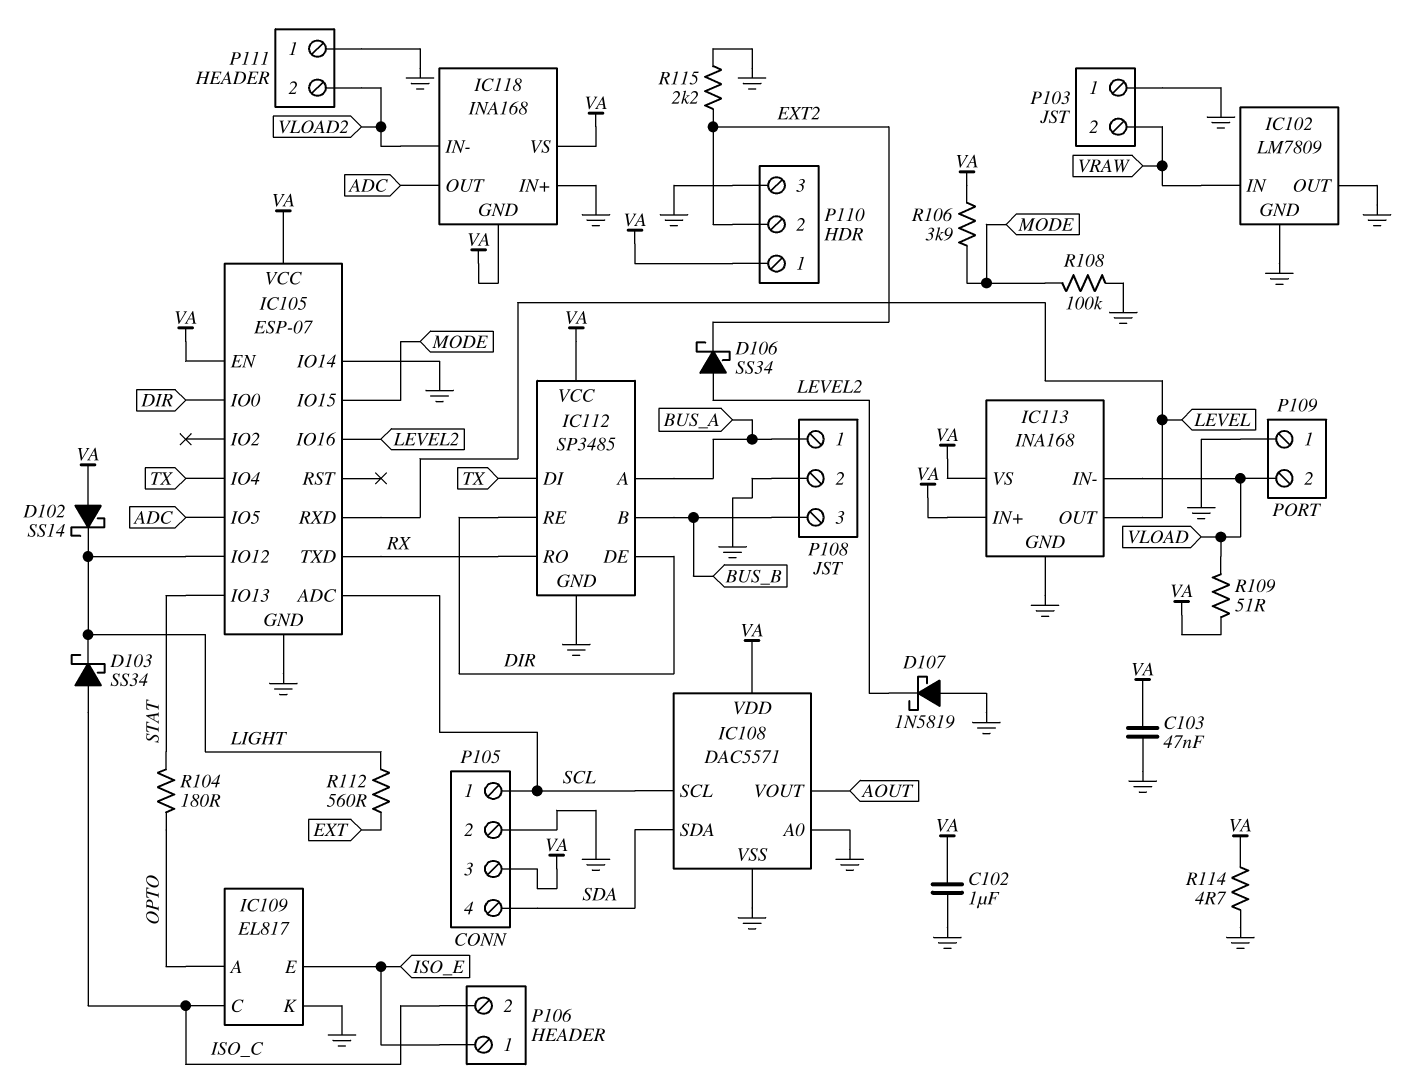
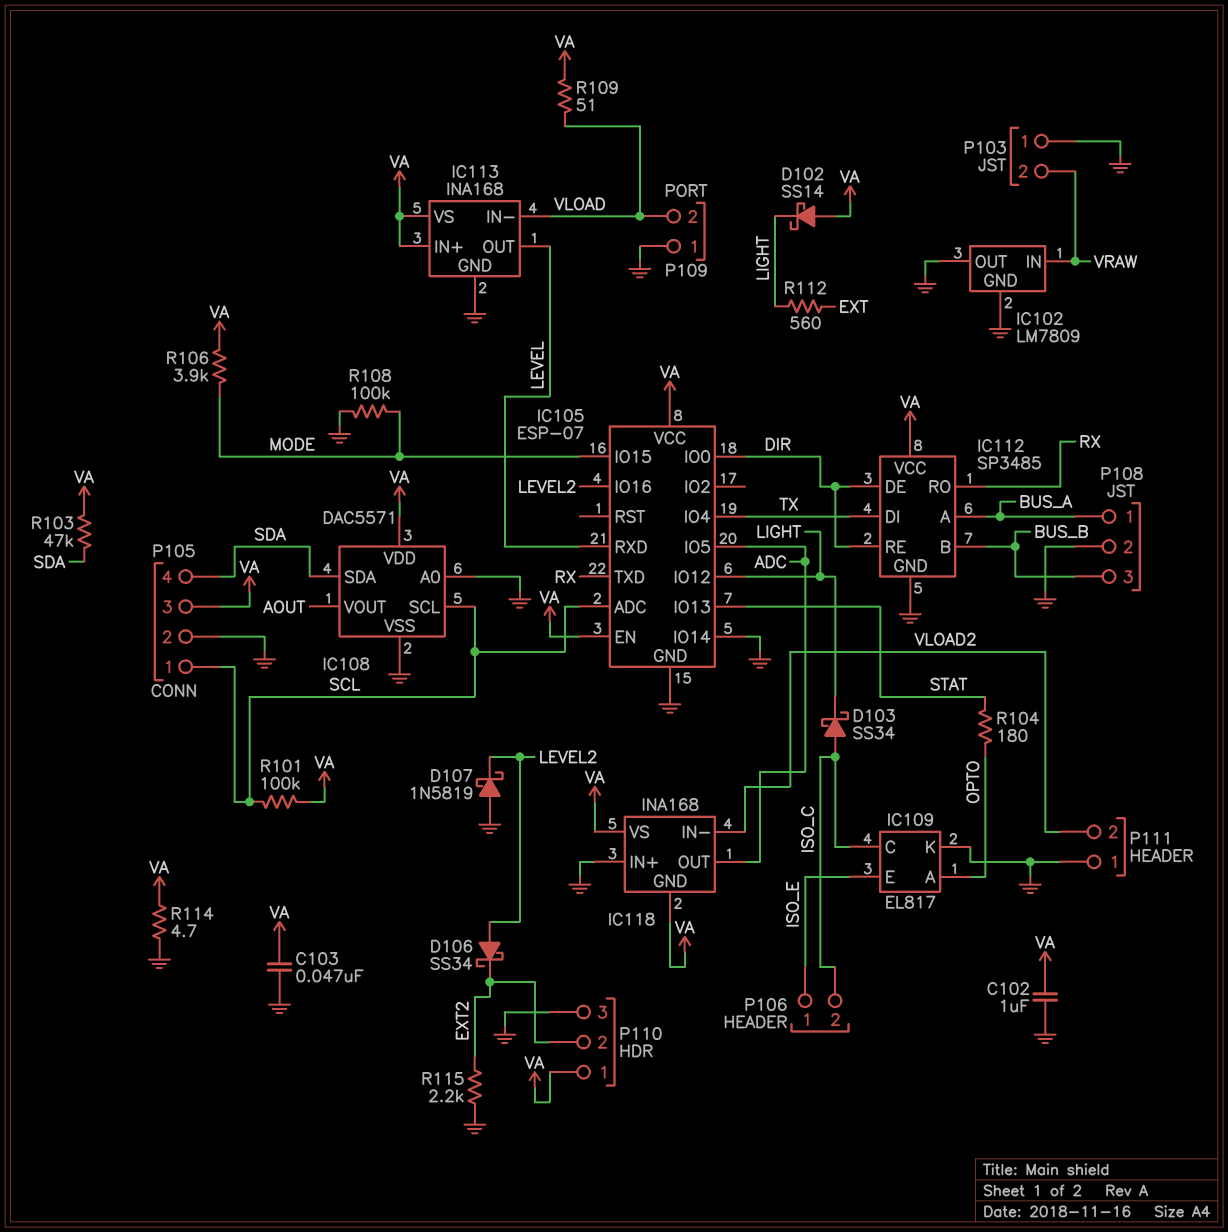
R101: none -> 100k (SCL, VA)
R103: none -> 47k (SDA, VA)

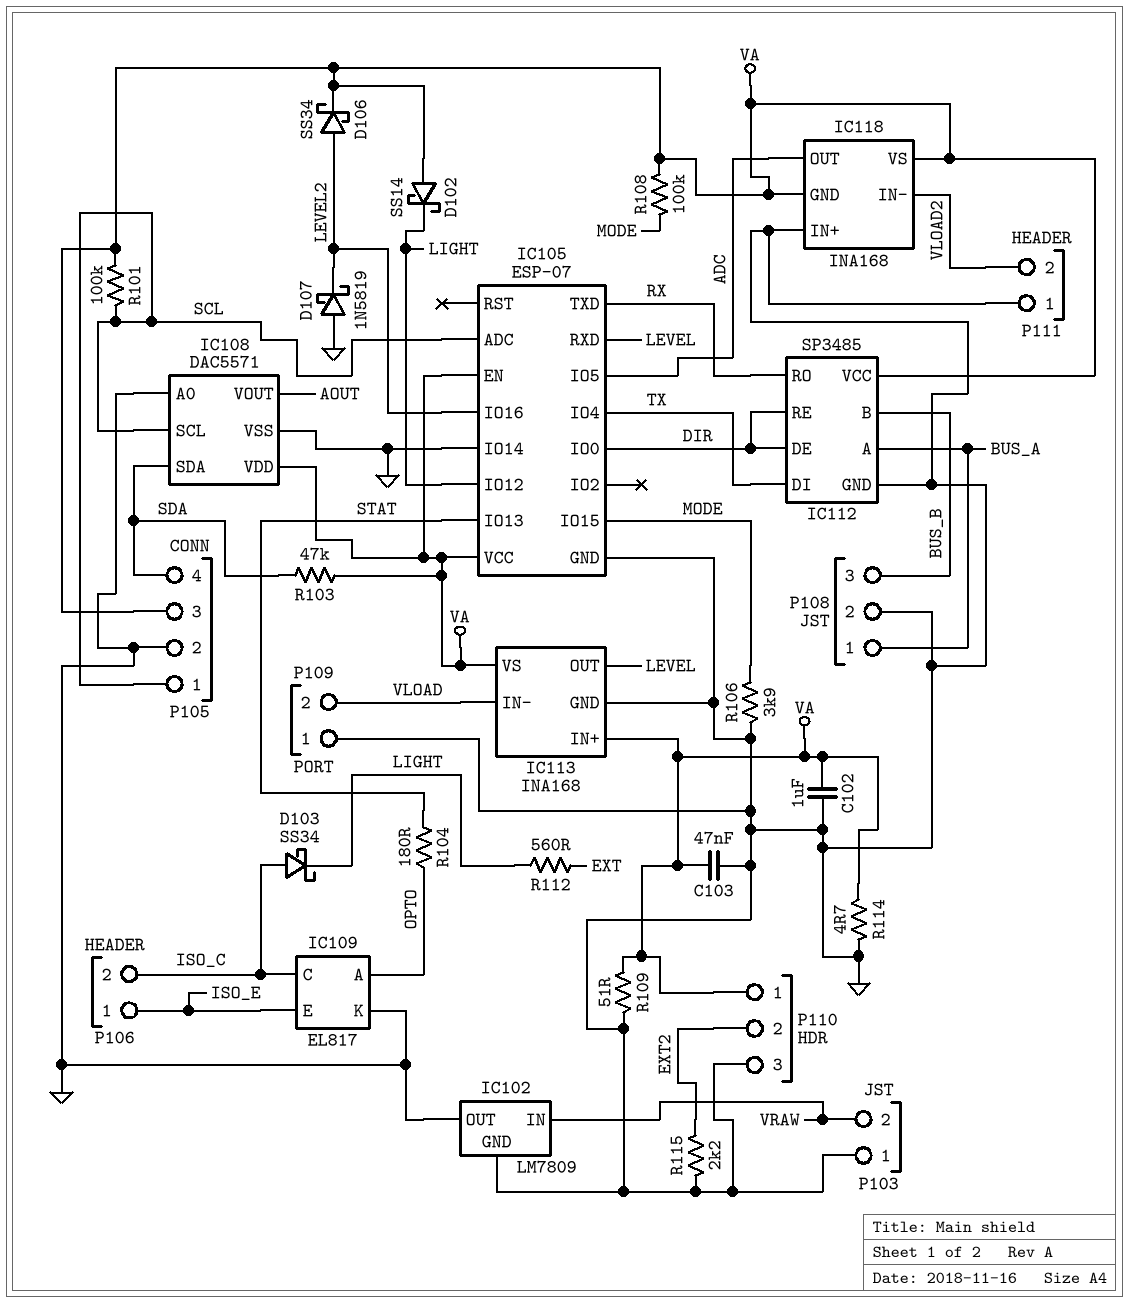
D106: schottky SS34 (A LEVEL2, K EXT2) -> schottky SS34 (A LEVEL2, K VA)
R106: 3.9k (MODE, VA) -> 3.9k (GND, MODE)
R108: 100k (GND, MODE) -> 100k (MODE, VA)
R109: 51 (VA, VLOAD) -> 51 (GND, VA)

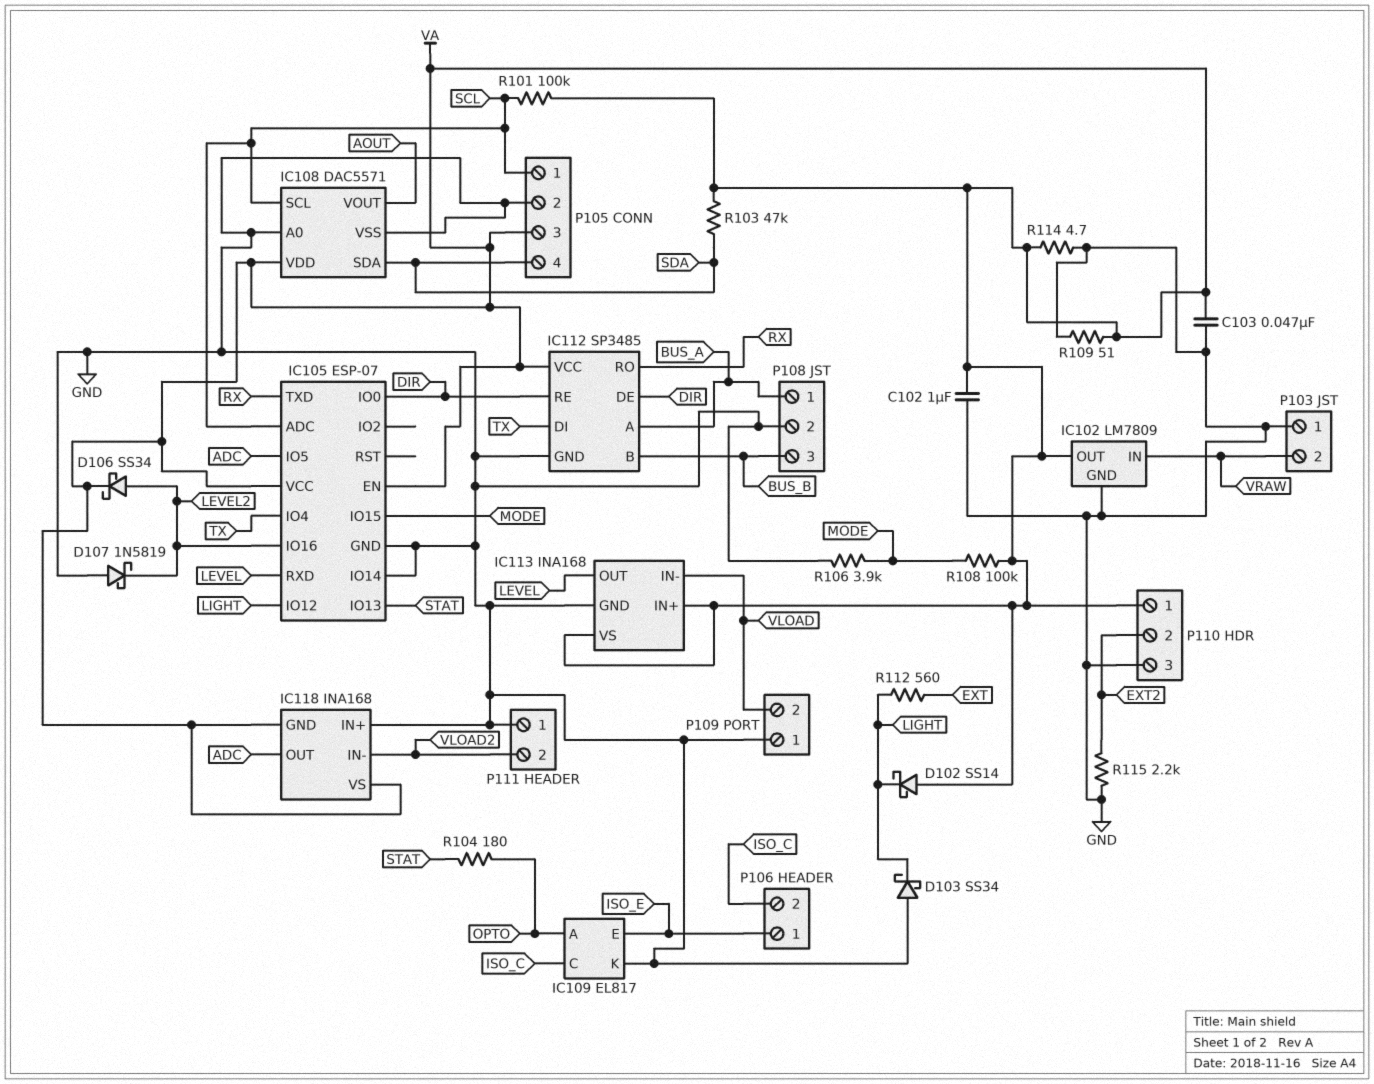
D103: schottky SS34 (A ISO_C, K LIGHT) -> schottky SS34 (A GND, K LIGHT)
IC102 pin OUT: GND -> VA

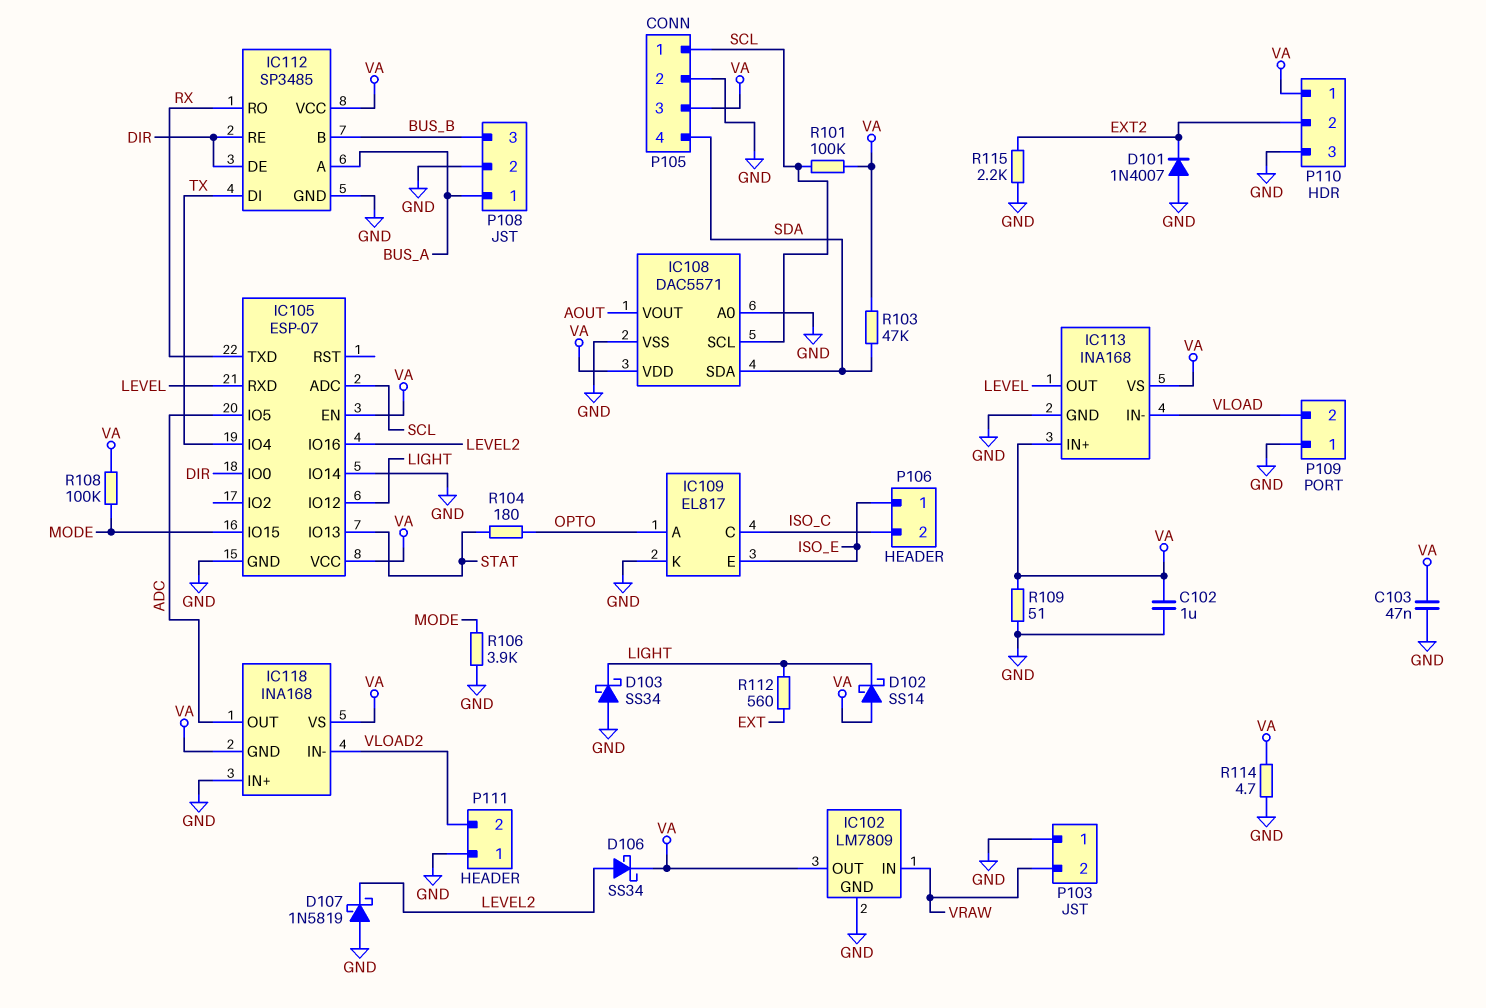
D101: none -> diode 1N4007 (A GND, K EXT2)

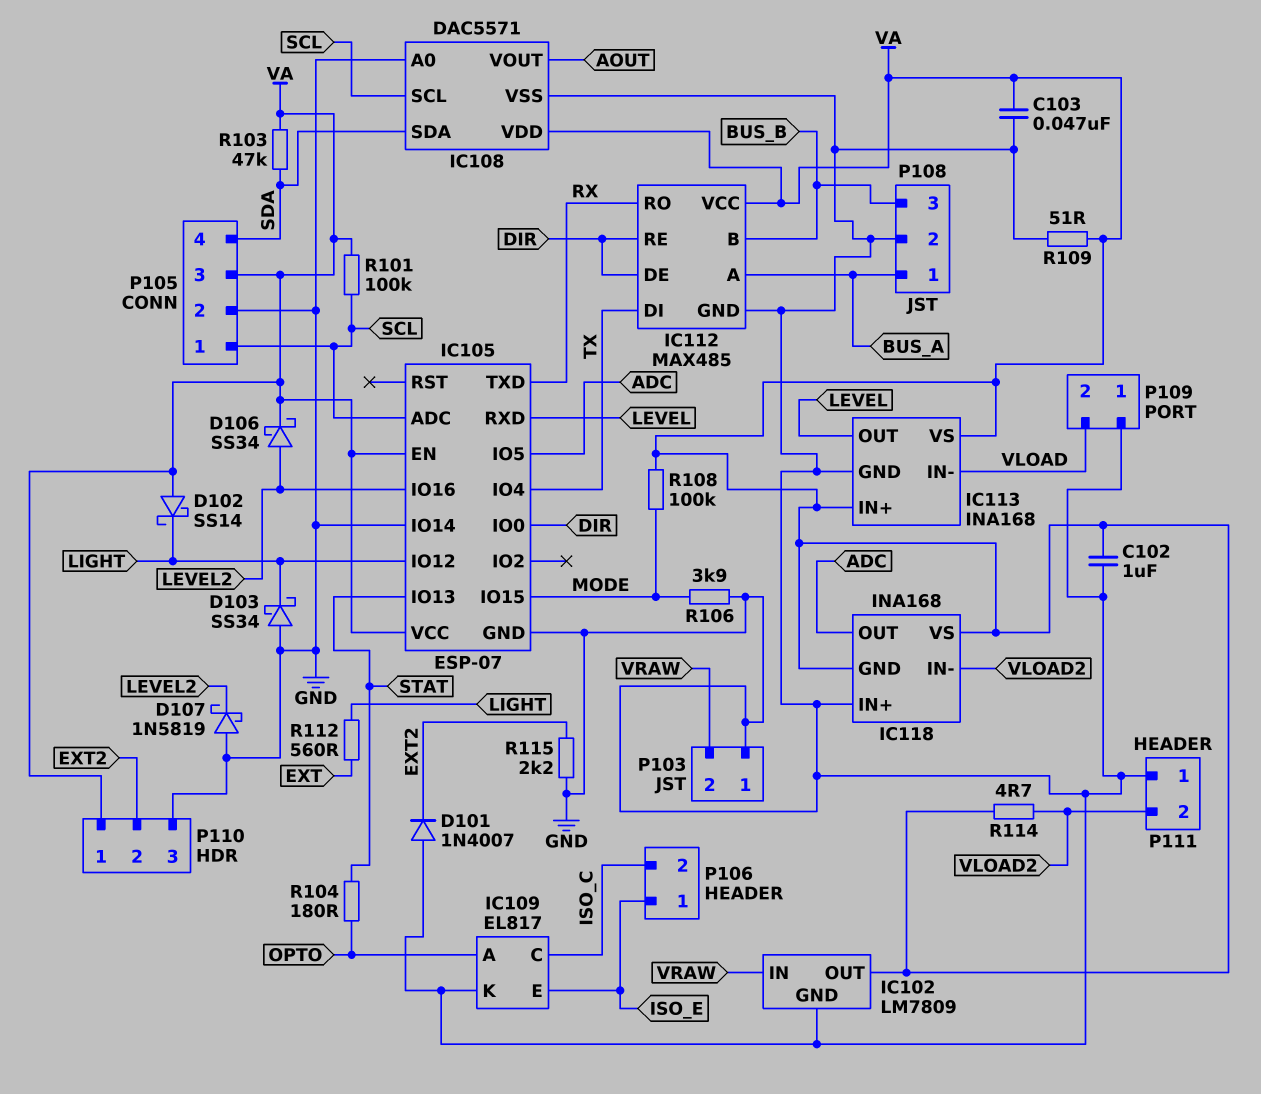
IC112: SP3485 -> MAX485
R114: 4.7 (GND, VA) -> 4.7 (VA, VLOAD2)

